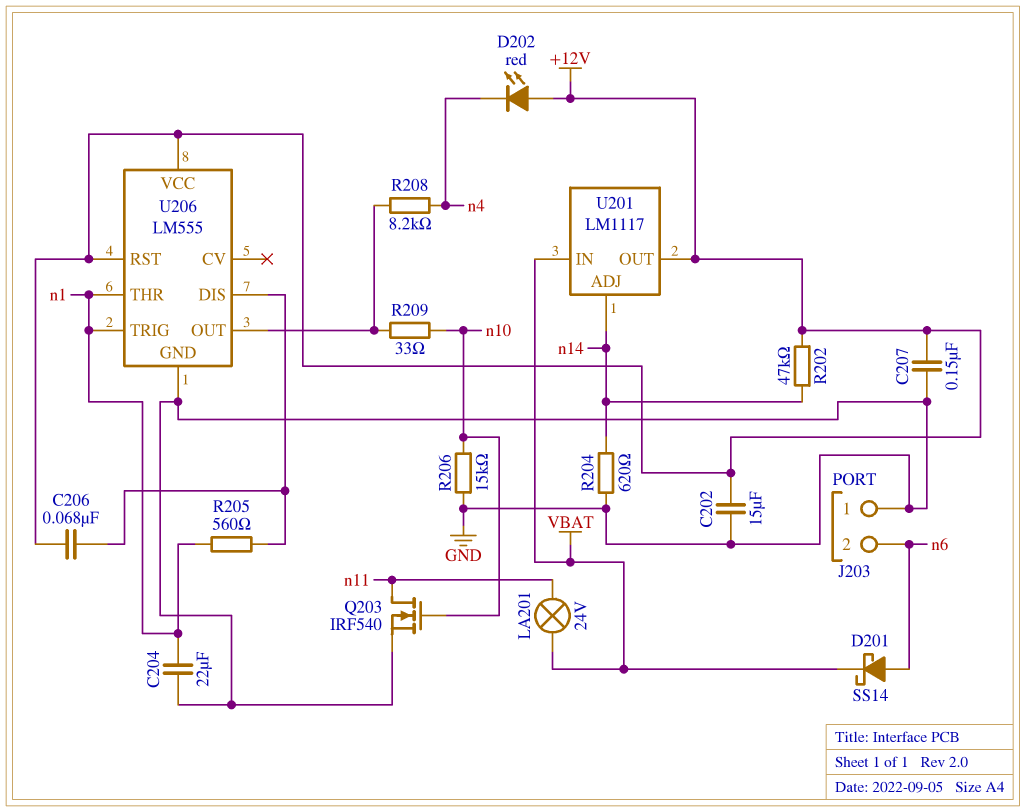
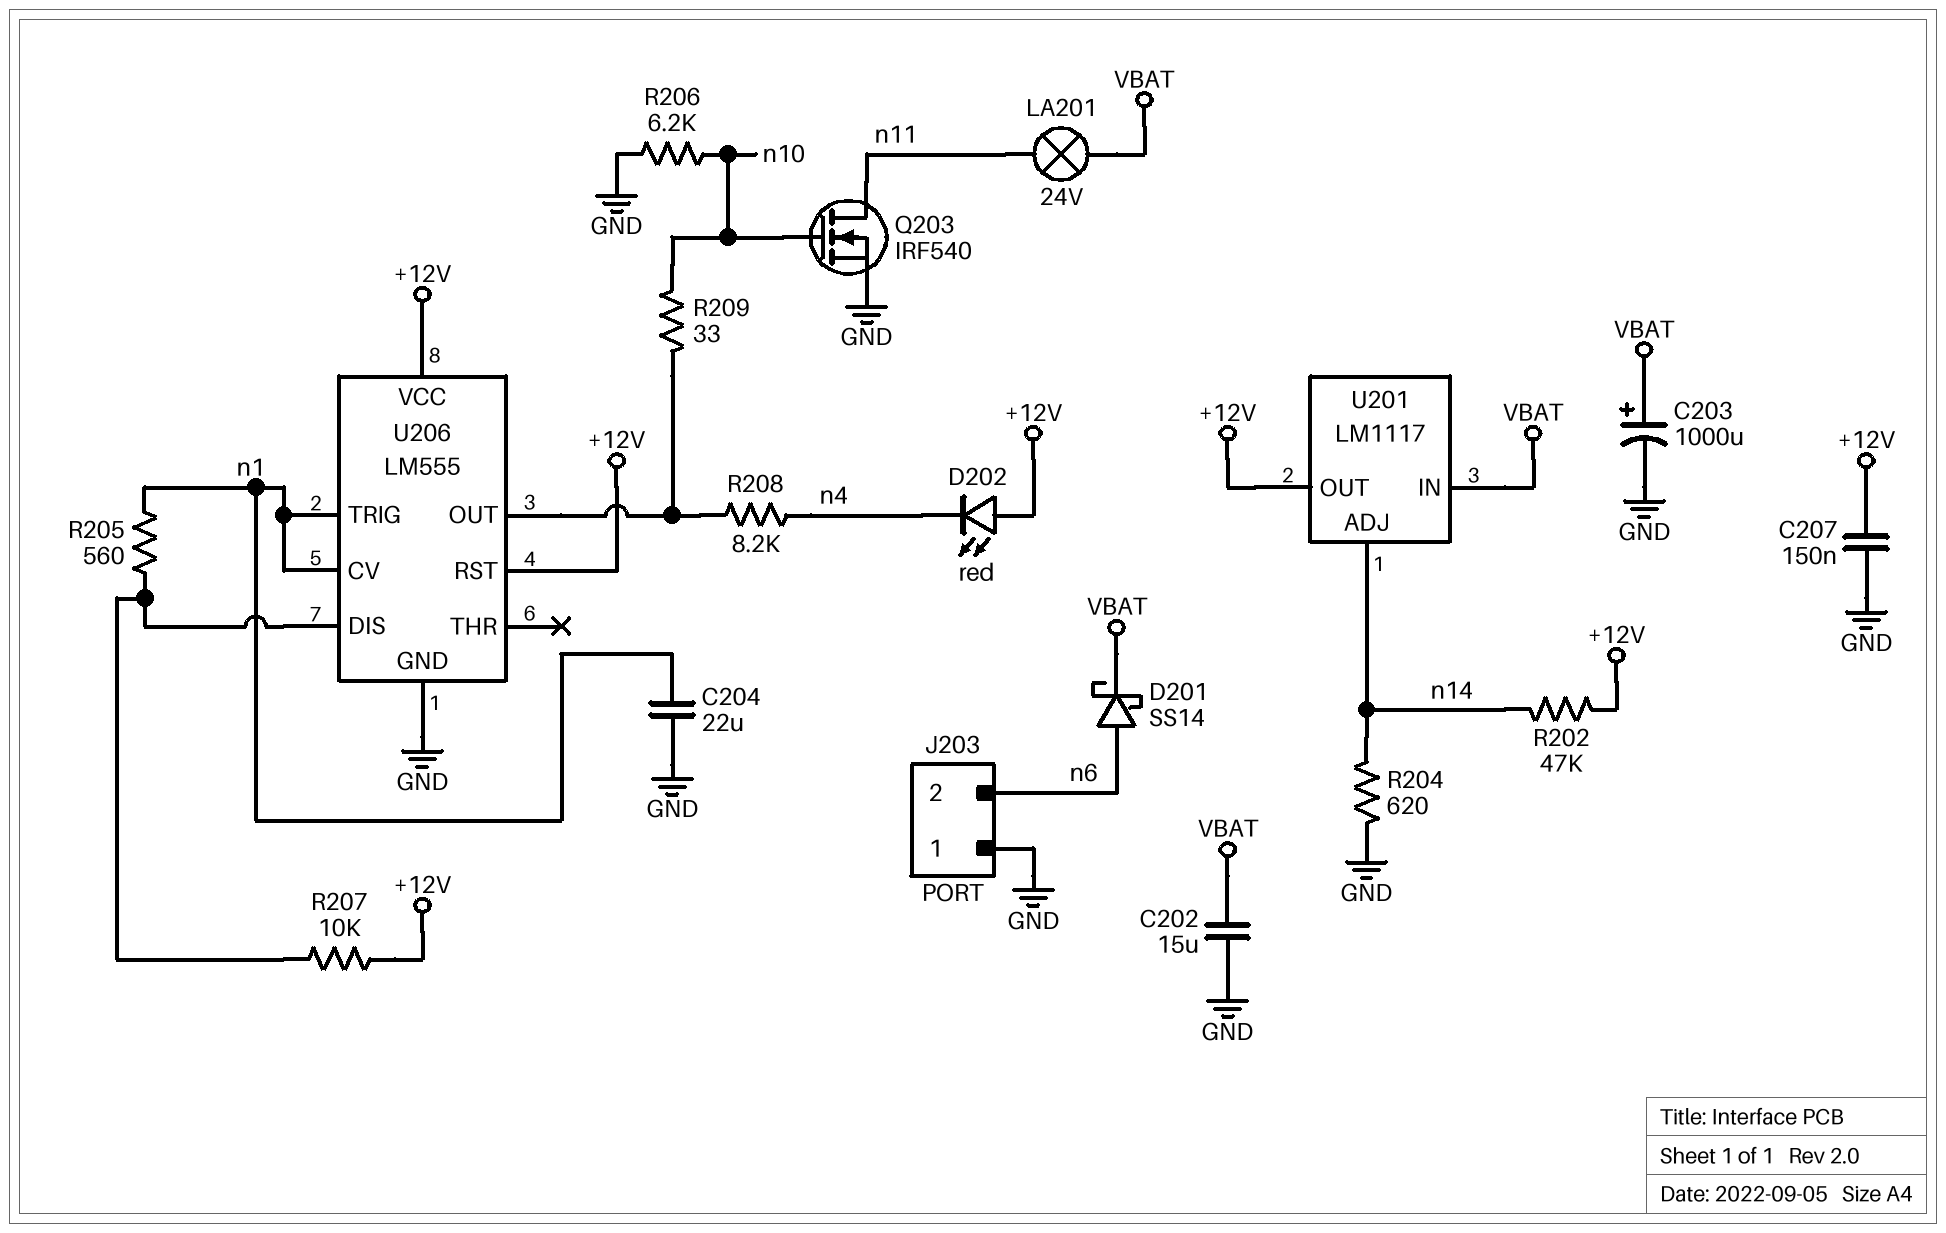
C202: 15uF (+12V, GND) -> 15uF (GND, VBAT)
C203: none -> 1000uF (plus VBAT, minus GND)
C206: 68nF (+12V, U206/DIS) -> none
R206: 15k (GND, n10) -> 6.2k (GND, n10)
R207: none -> 10k (+12V, U206/DIS)
U206 pin CV: none -> n1
U206 pin THR: n1 -> none

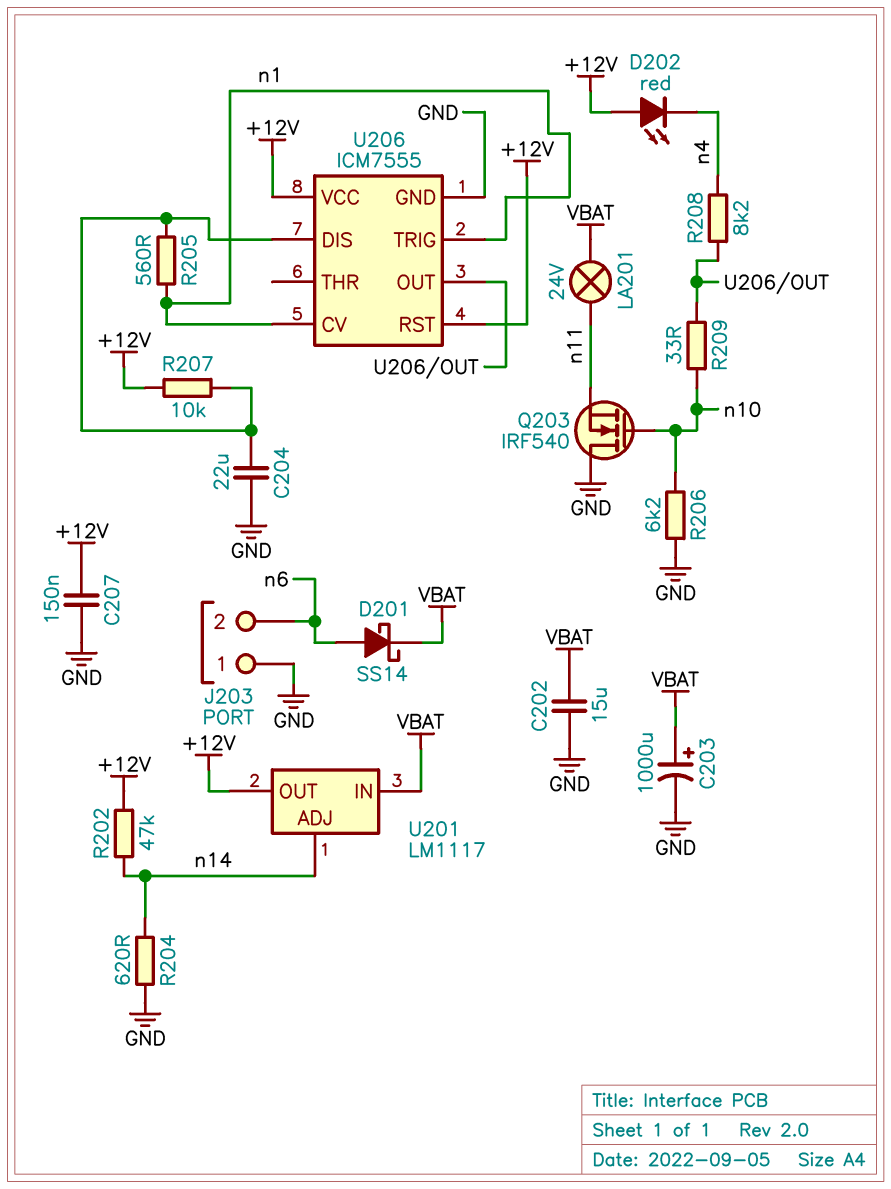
C204: 22uF (GND, n1) -> 22uF (GND, U206/DIS)
Q203: NMOS IRF540 (G n10, D n11, S GND) -> NMOS IRF540 (G n10, D GND, S n11)
U206: LM555 -> ICM7555

